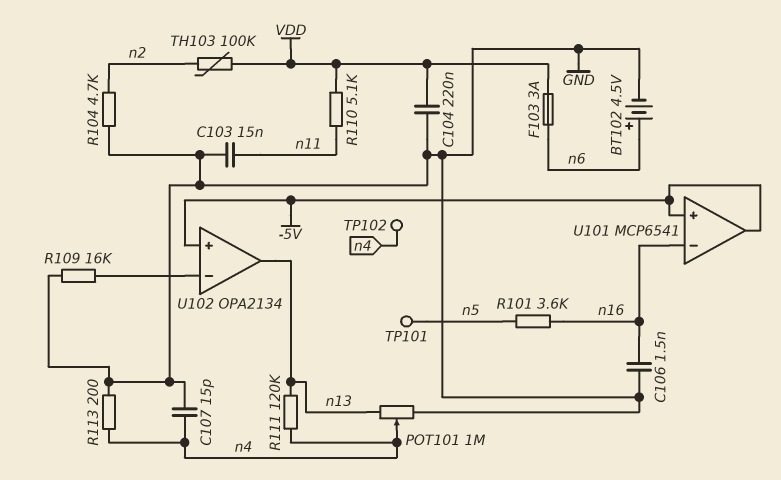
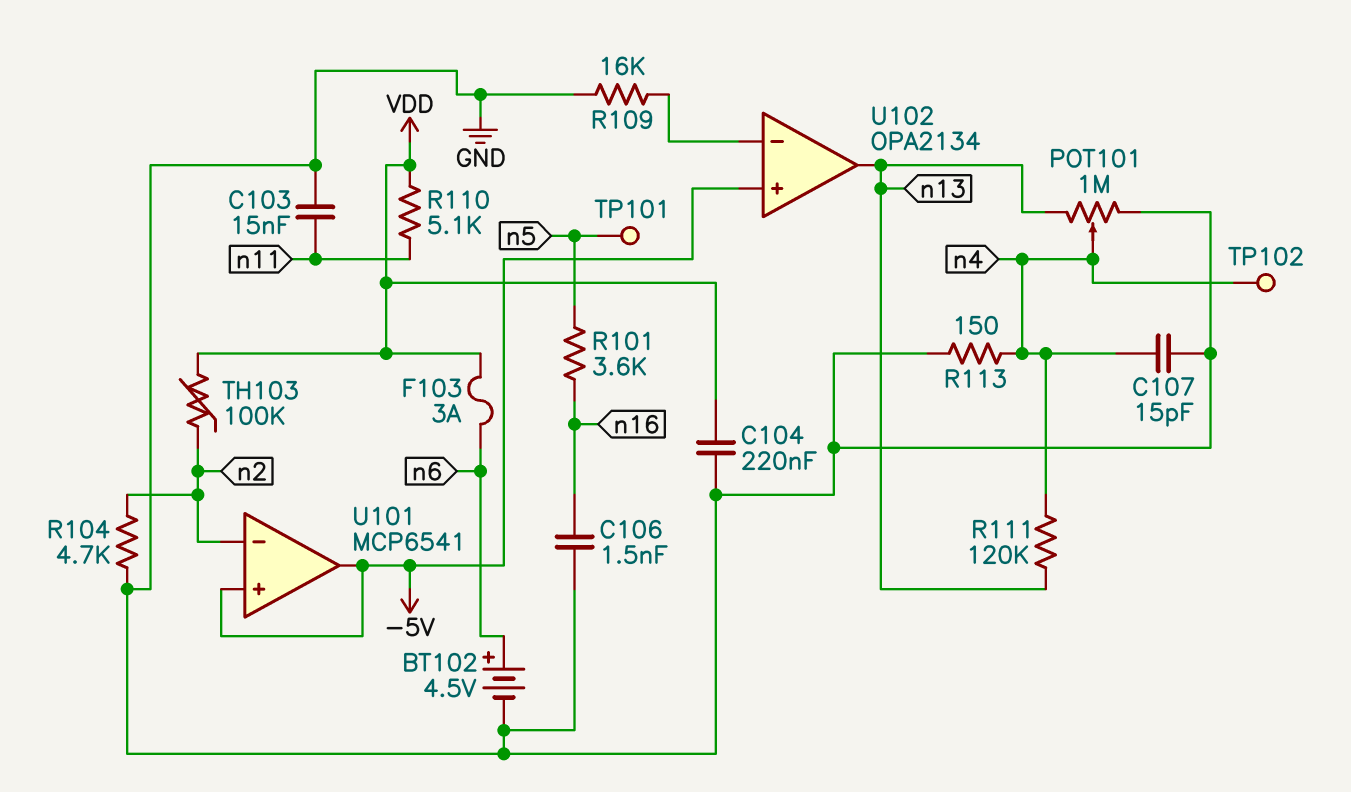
R113: 200 (GND, n4) -> 150 (GND, n4)
U101 pin in-: n16 -> n2

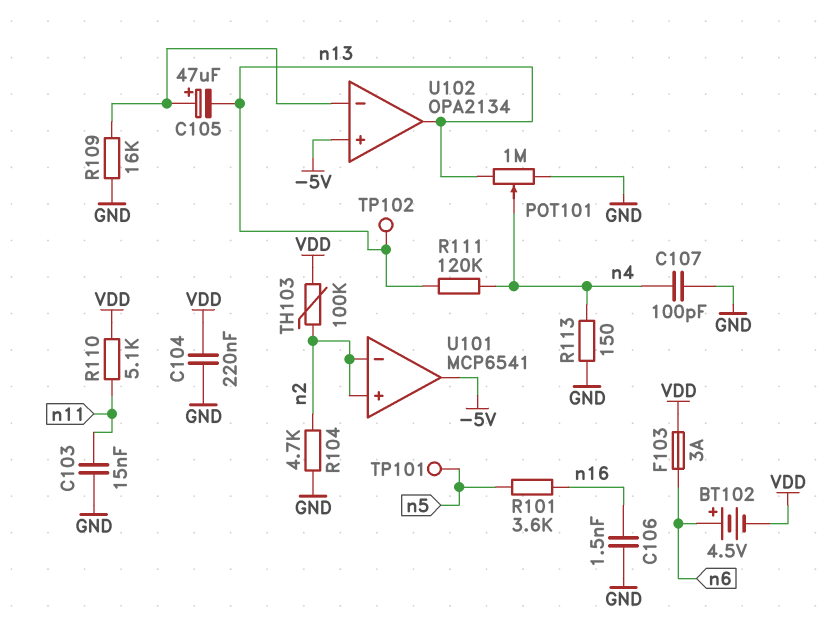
BT102: 4.5V (plus n6, minus GND) -> 4.5V (plus n6, minus VDD)
C105: none -> 47uF (plus U102/in-, minus n13)
C107: 15pF (GND, n4) -> 100pF (GND, n4)
TP102: test point (n4) -> test point (n13)
U101 pin in+: -5V -> n2

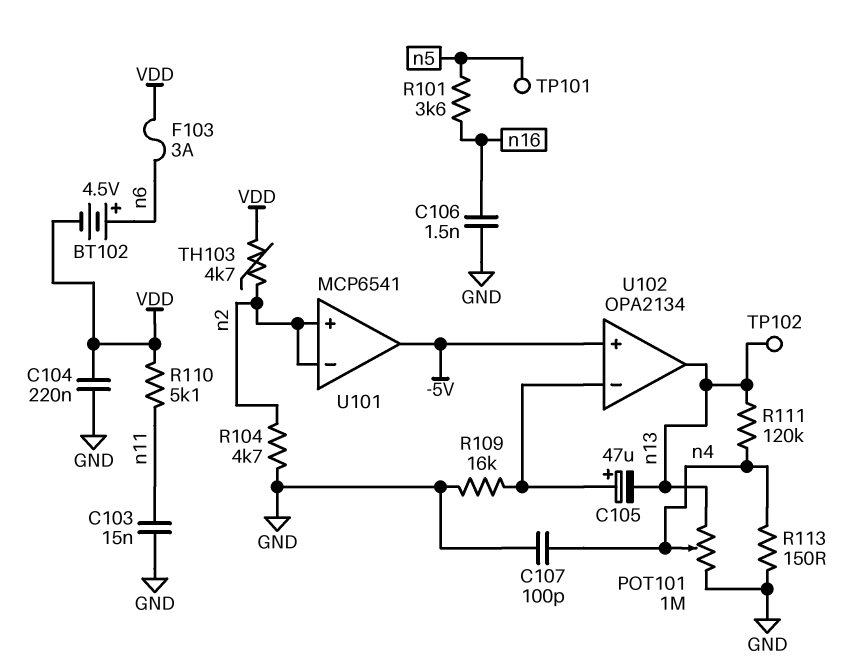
TH103: 100k (VDD, n2) -> 4.7k (VDD, n2)

